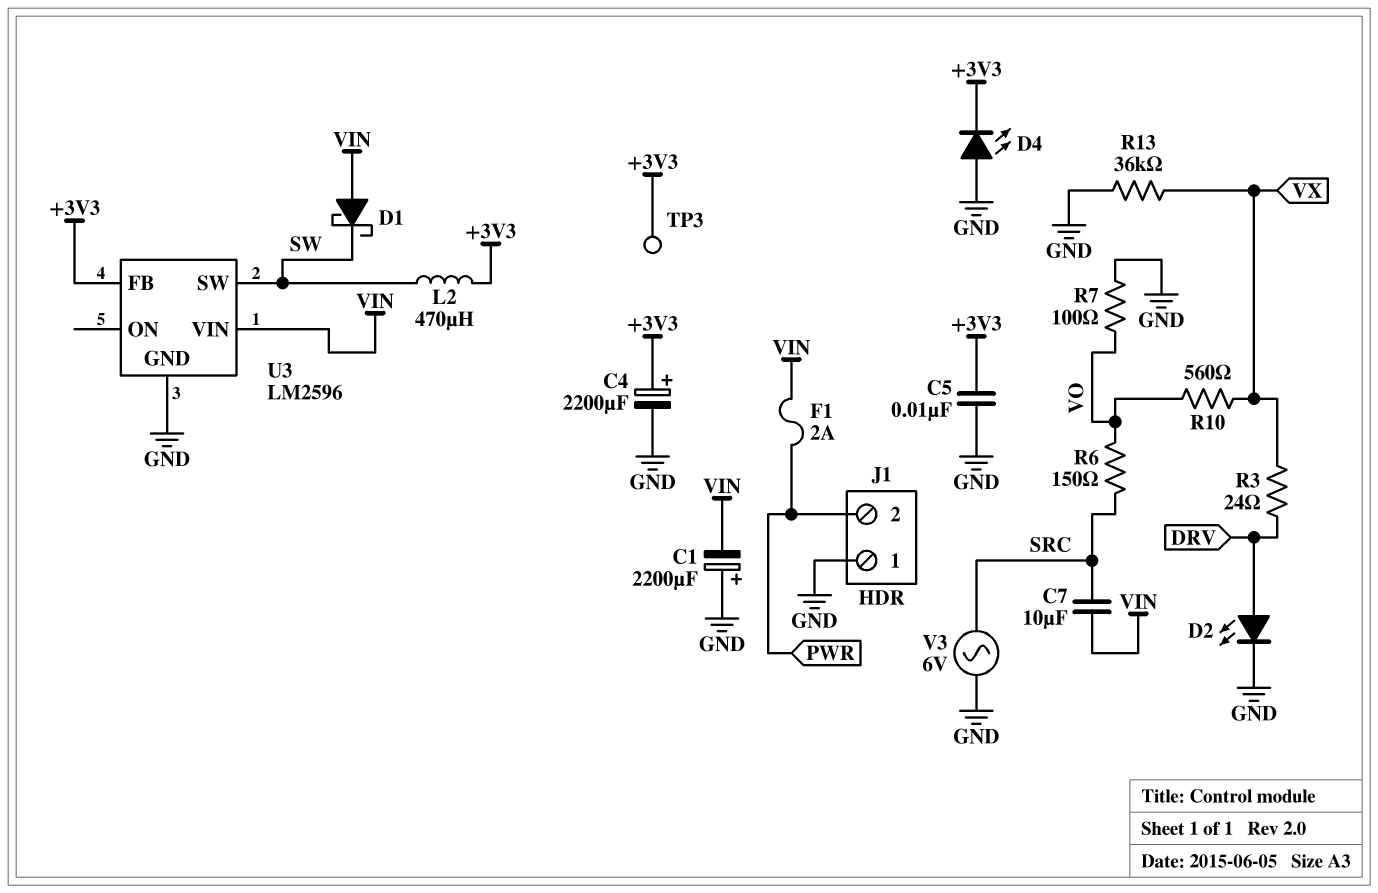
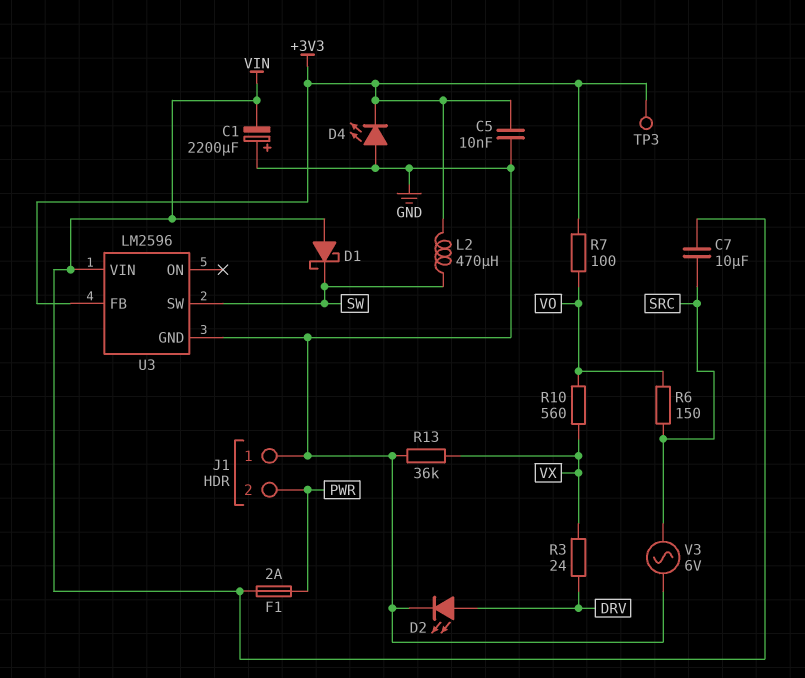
C4: 2200uF (plus +3V3, minus GND) -> none
R7: 100 (GND, VO) -> 100 (+3V3, VO)

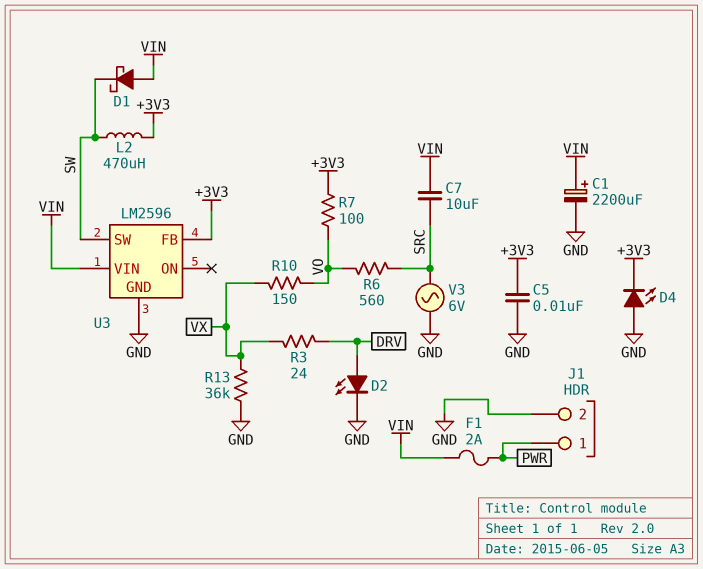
C1: 2200uF (plus GND, minus VIN) -> 2200uF (plus VIN, minus GND)
J1 pin 1: GND -> PWR
J1 pin 2: PWR -> GND
R6: 150 (SRC, VO) -> 560 (SRC, VO)
R10: 560 (VO, VX) -> 150 (VO, VX)
TP3: test point (+3V3) -> none

